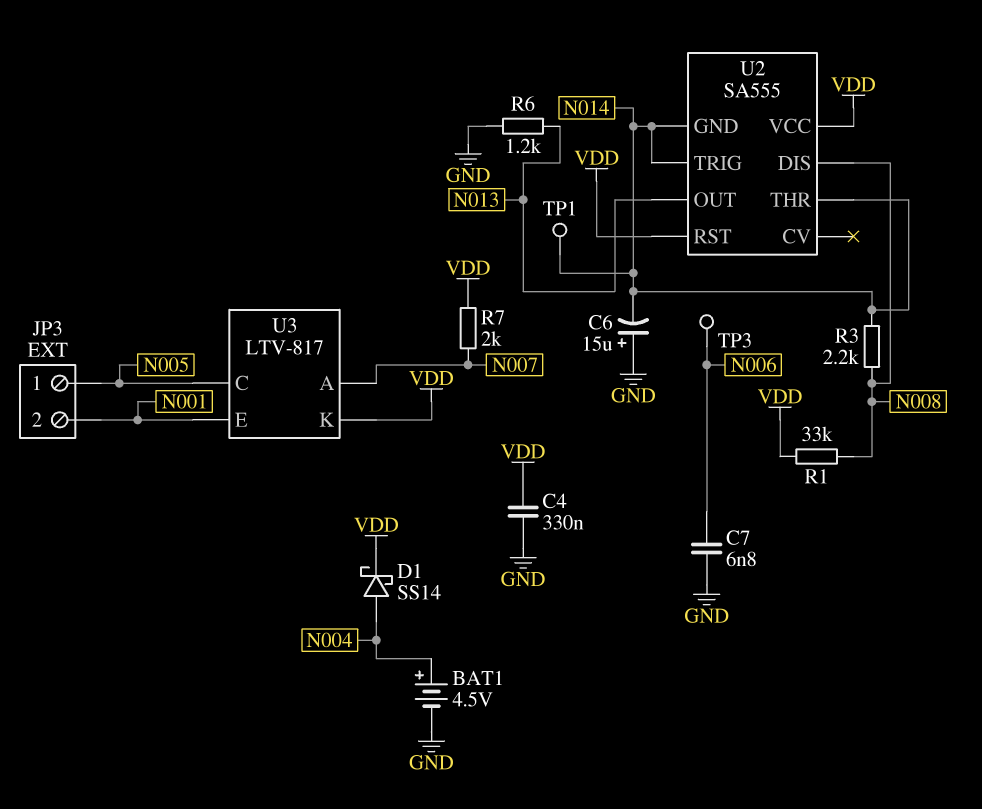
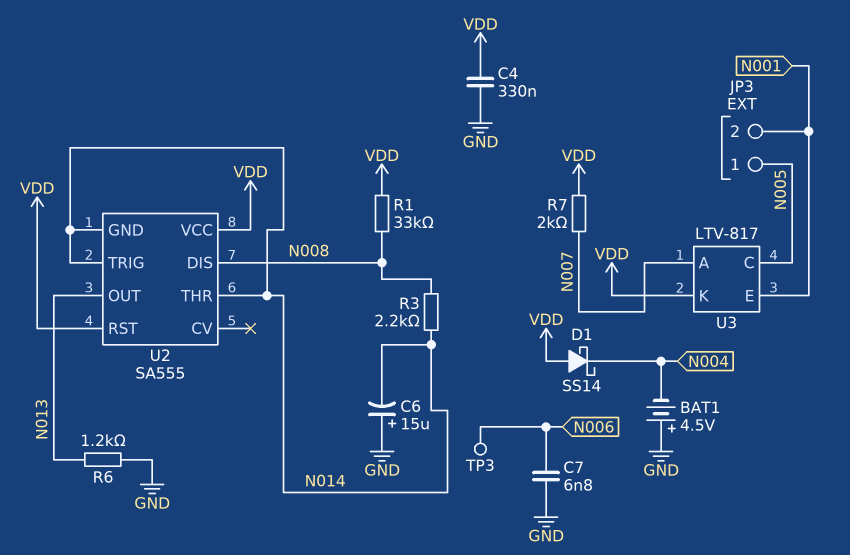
BAT1: 4.5V (plus N004, minus GND) -> 4.5V (plus GND, minus N004)
D1: schottky SS14 (A N004, K VDD) -> schottky SS14 (A VDD, K N004)
TP1: test point (N014) -> none

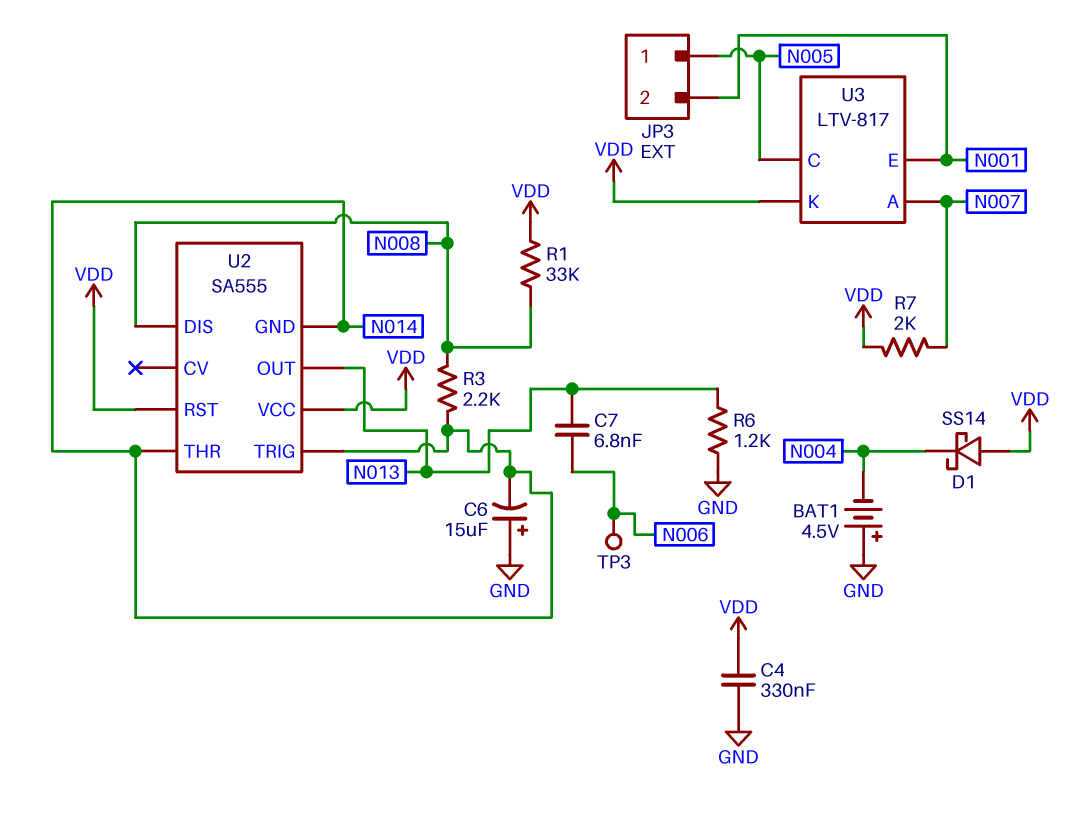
C7: 6.8nF (GND, N006) -> 6.8nF (N006, N013)

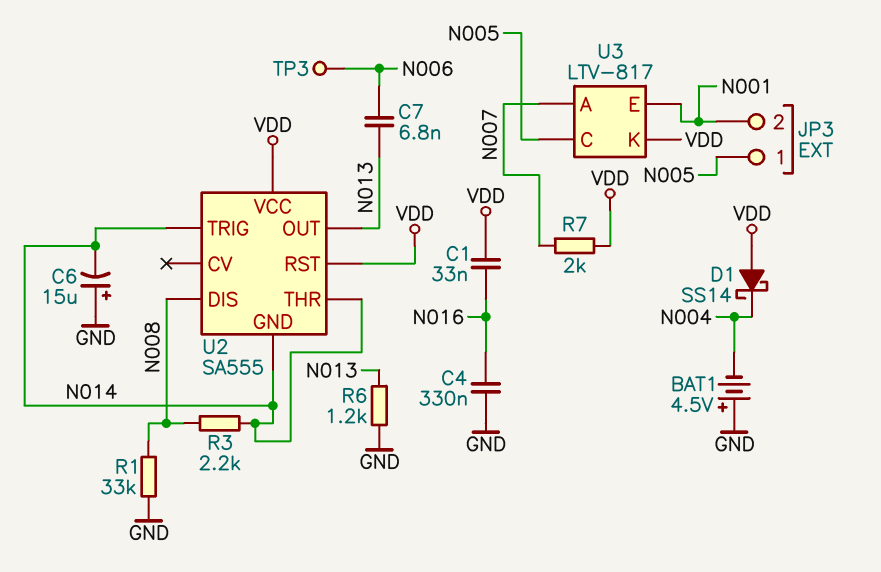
C1: none -> 33nF (N016, VDD)
C4: 330nF (GND, VDD) -> 330nF (GND, N016)
R1: 33k (N008, VDD) -> 33k (GND, N008)

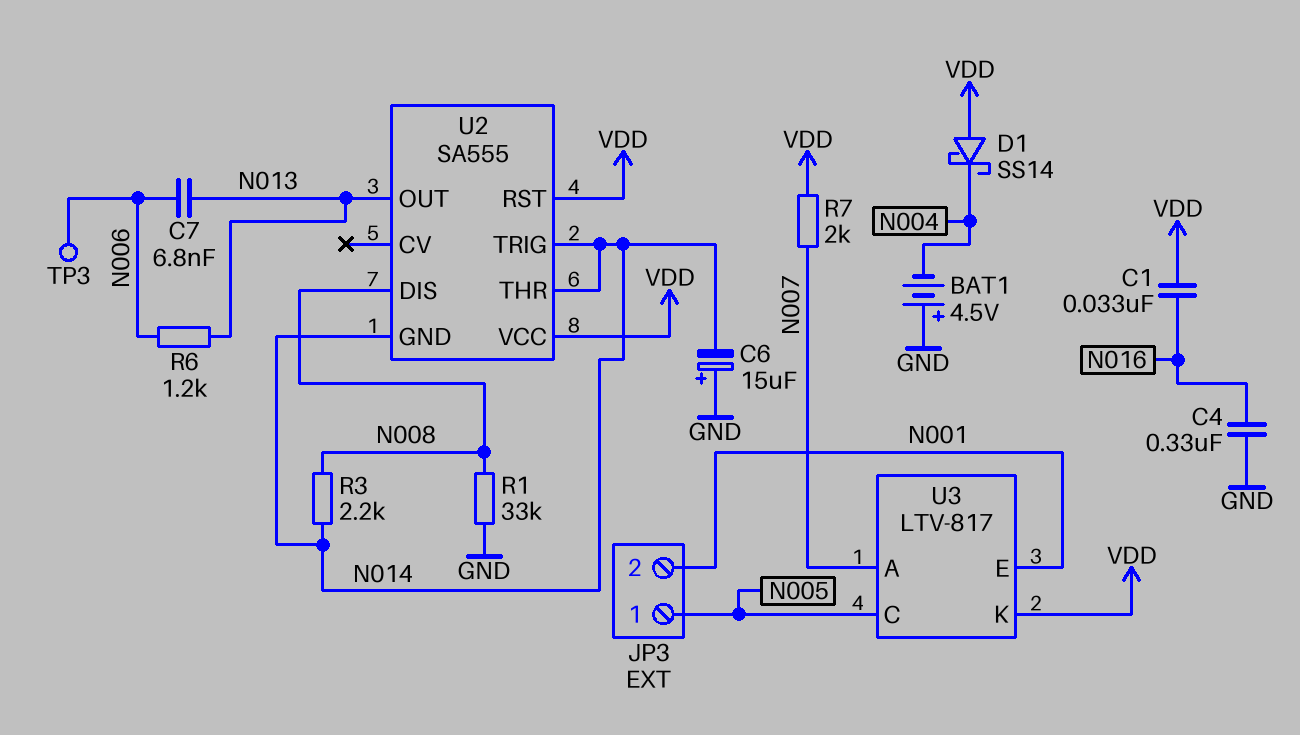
R6: 1.2k (GND, N013) -> 1.2k (N006, N013)

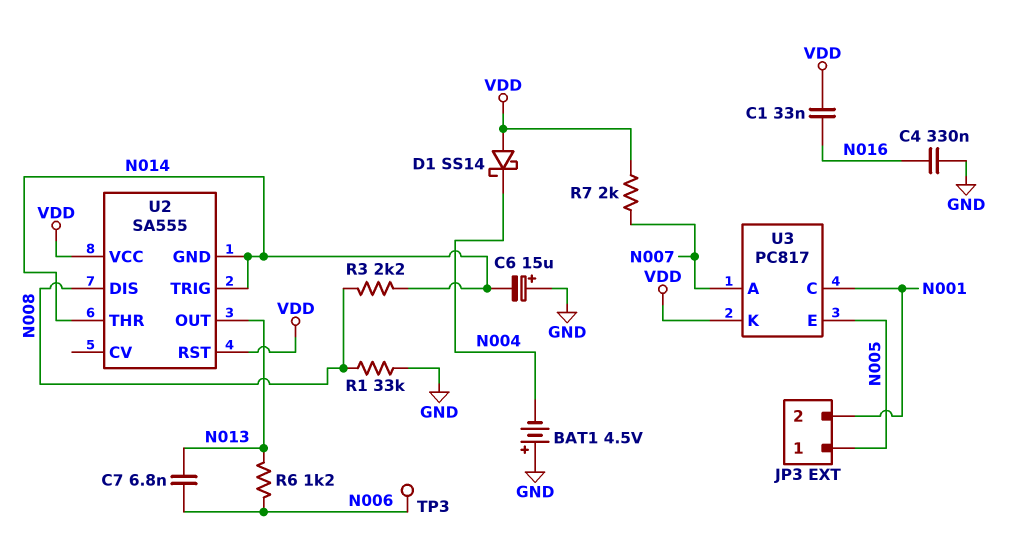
U3: LTV-817 -> PC817
U3 pin C: N005 -> N001
U3 pin E: N001 -> N005

